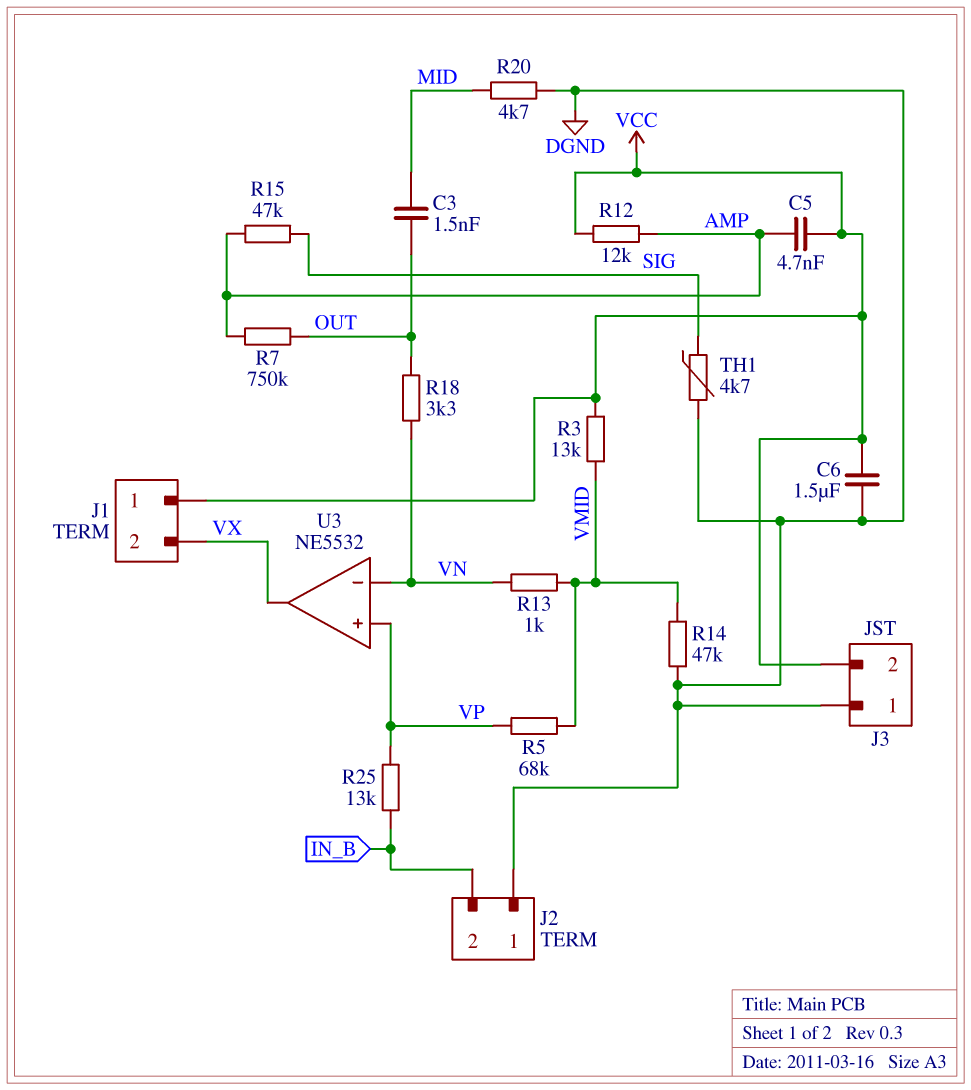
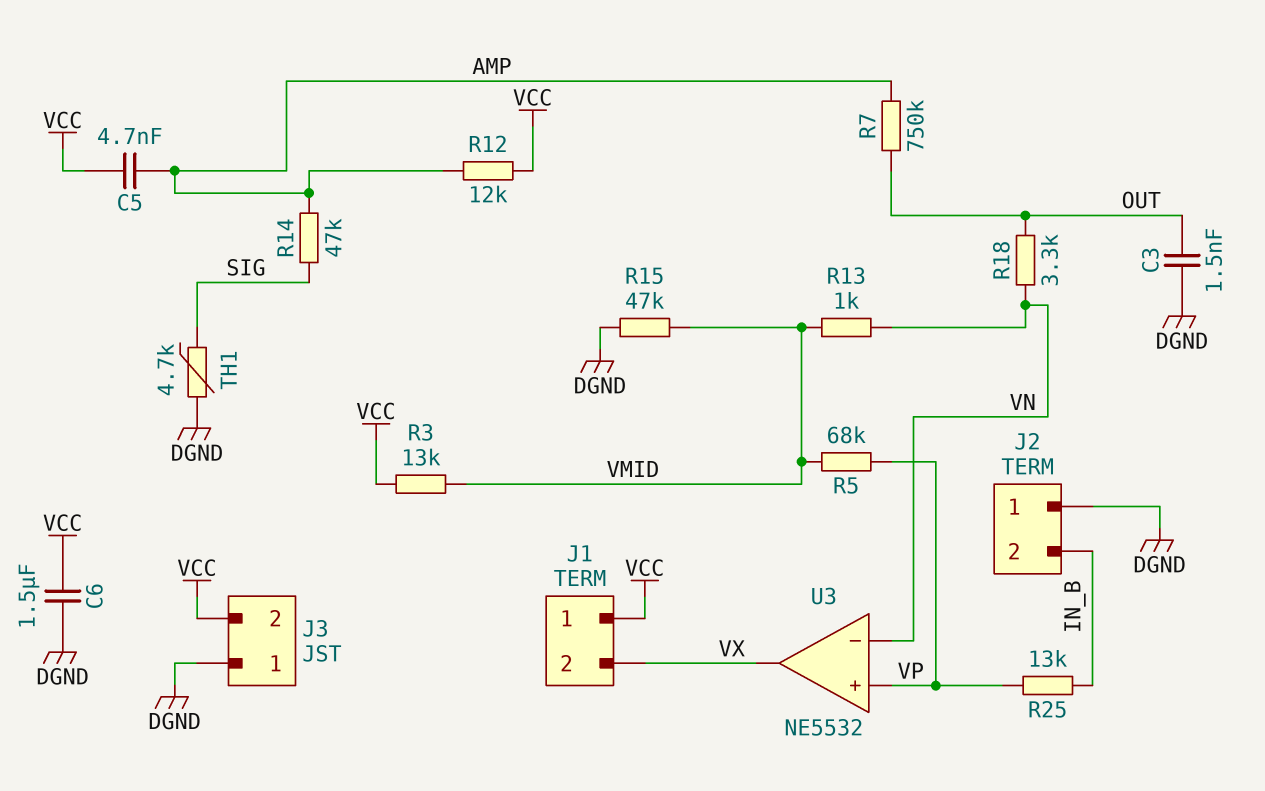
C3: 1.5nF (MID, OUT) -> 1.5nF (DGND, OUT)
R14: 47k (DGND, VMID) -> 47k (AMP, SIG)
R15: 47k (AMP, SIG) -> 47k (DGND, VMID)
R20: 4.7k (DGND, MID) -> none

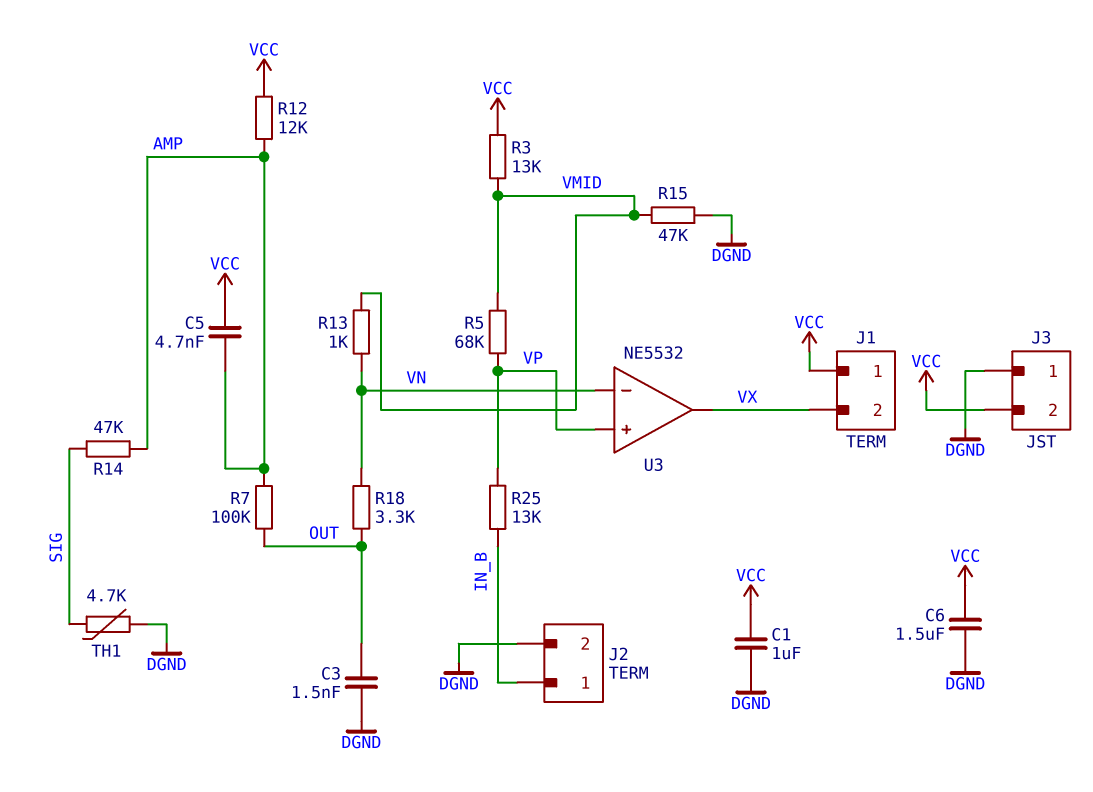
C1: none -> 1uF (DGND, VCC)
J2 pin 1: DGND -> IN_B
J2 pin 2: IN_B -> DGND
R7: 750k (AMP, OUT) -> 100k (AMP, OUT)

